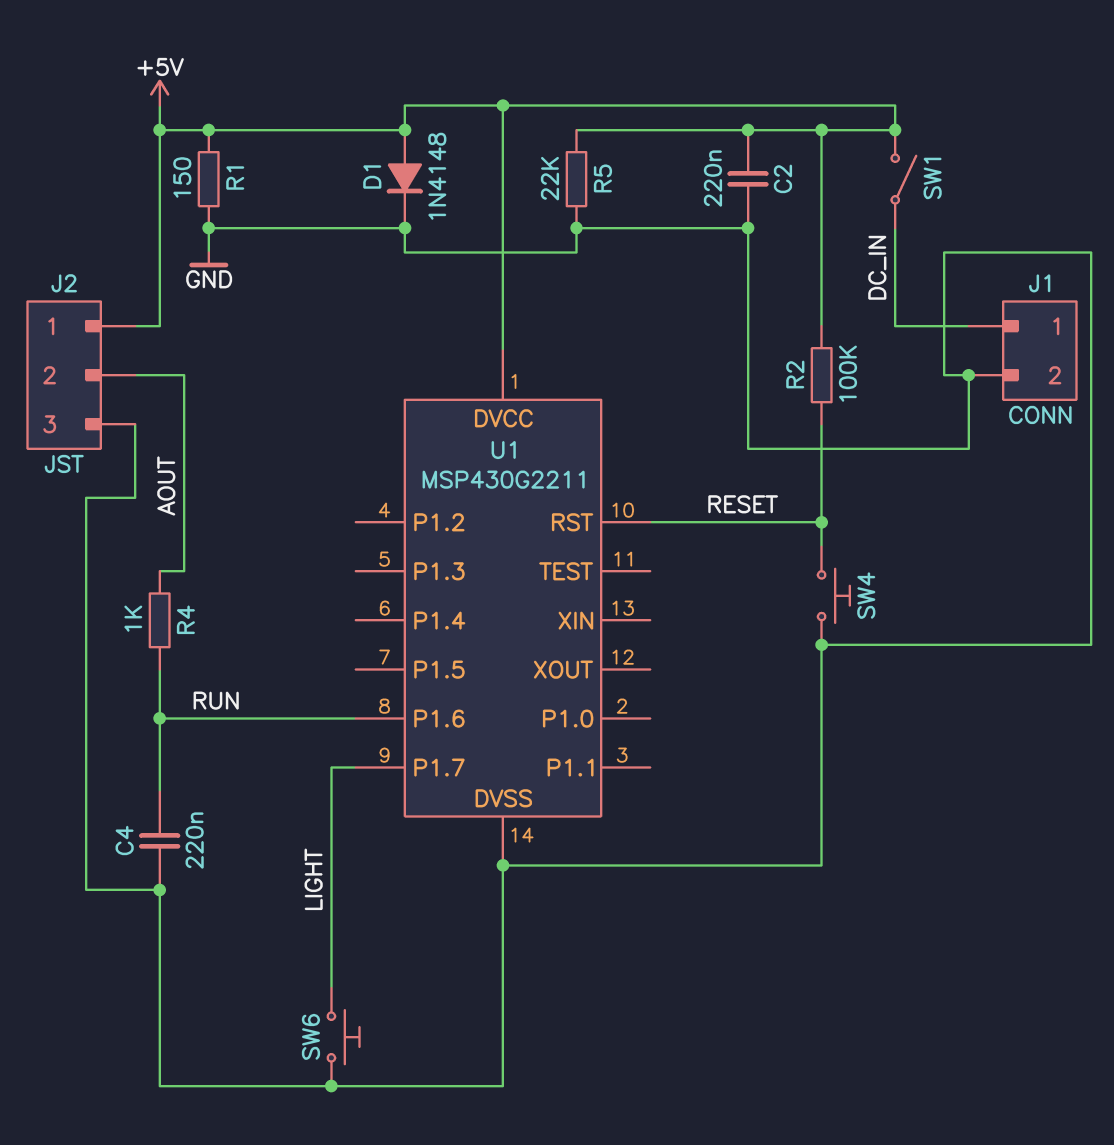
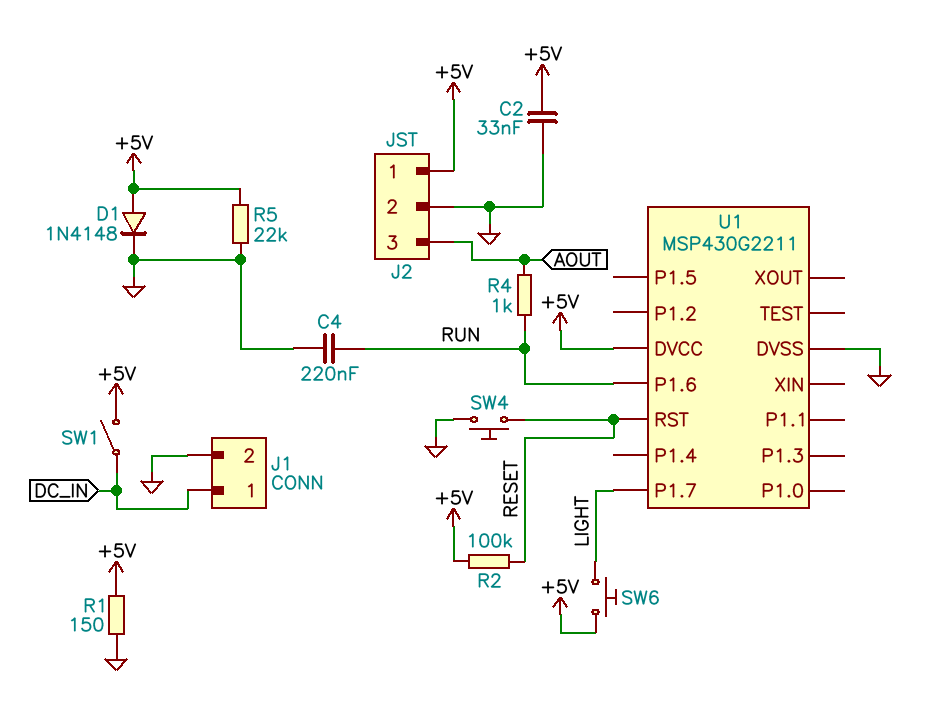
C2: 220nF (+5V, GND) -> 33nF (+5V, GND)
J2 pin 2: AOUT -> GND
J2 pin 3: GND -> AOUT
SW6: button (GND, LIGHT) -> button (+5V, LIGHT)

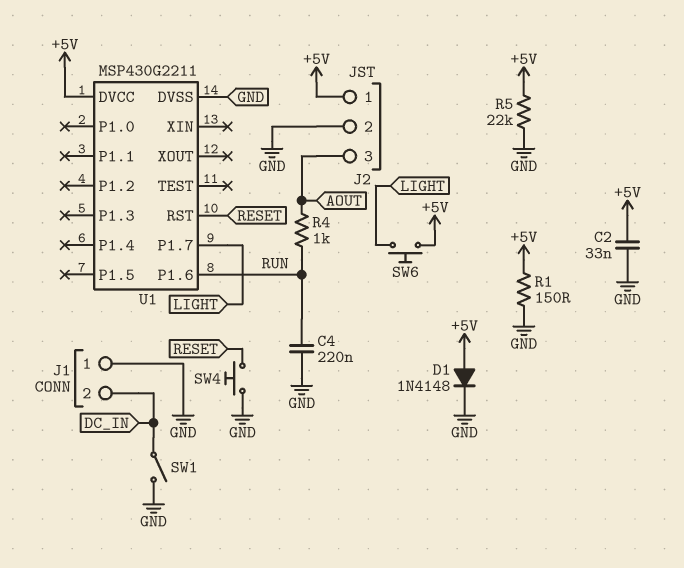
J1 pin 1: DC_IN -> GND
J1 pin 2: GND -> DC_IN
R2: 100k (+5V, RESET) -> none
SW1: switch (+5V, DC_IN) -> switch (DC_IN, GND)

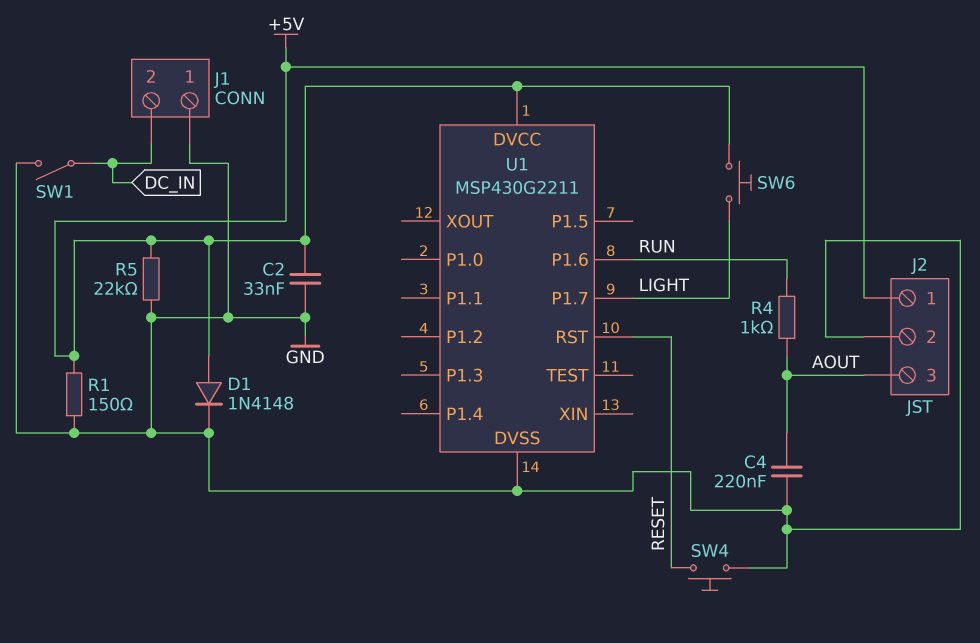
C4: 220nF (GND, RUN) -> 220nF (AOUT, GND)

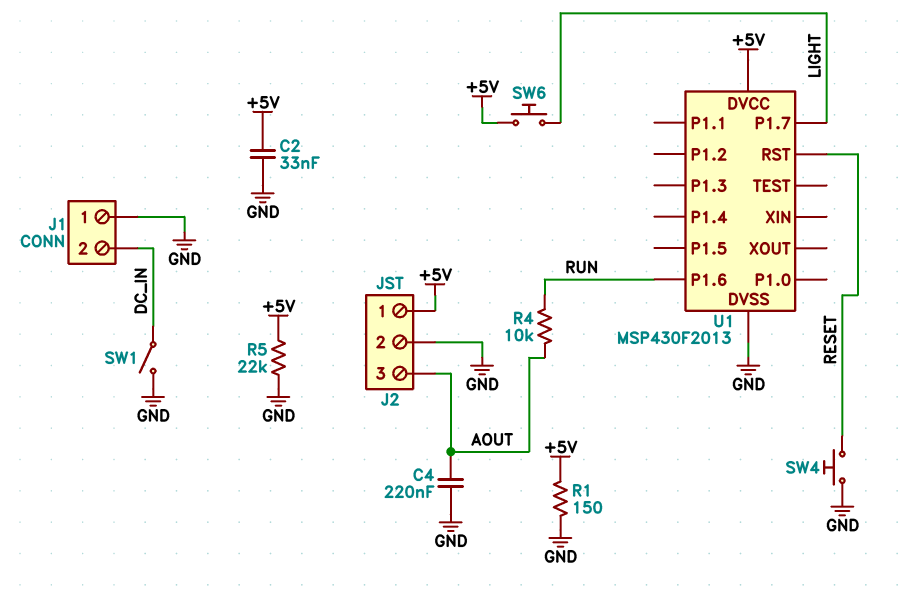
D1: diode 1N4148 (A +5V, K GND) -> none
R4: 1k (AOUT, RUN) -> 10k (AOUT, RUN)
U1: MSP430G2211 -> MSP430F2013

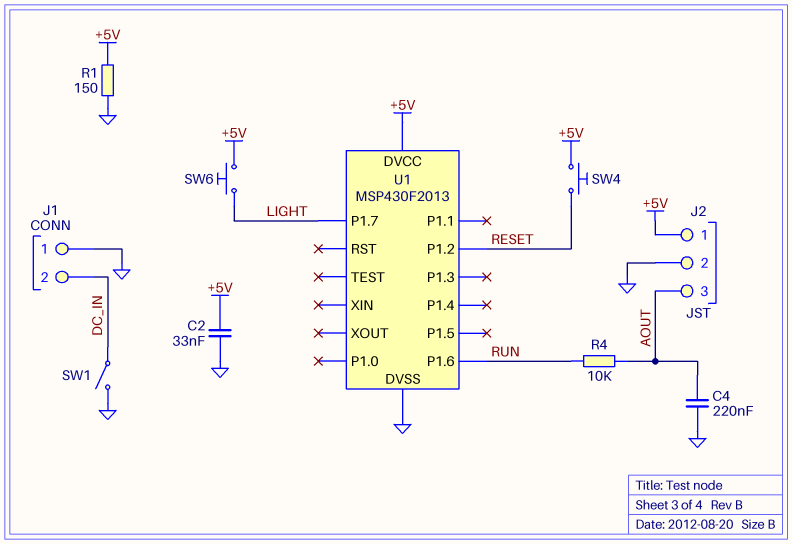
R5: 22k (+5V, GND) -> none
SW4: button (GND, RESET) -> button (+5V, RESET)
U1 pin P1.2: none -> RESET
U1 pin RST: RESET -> none

